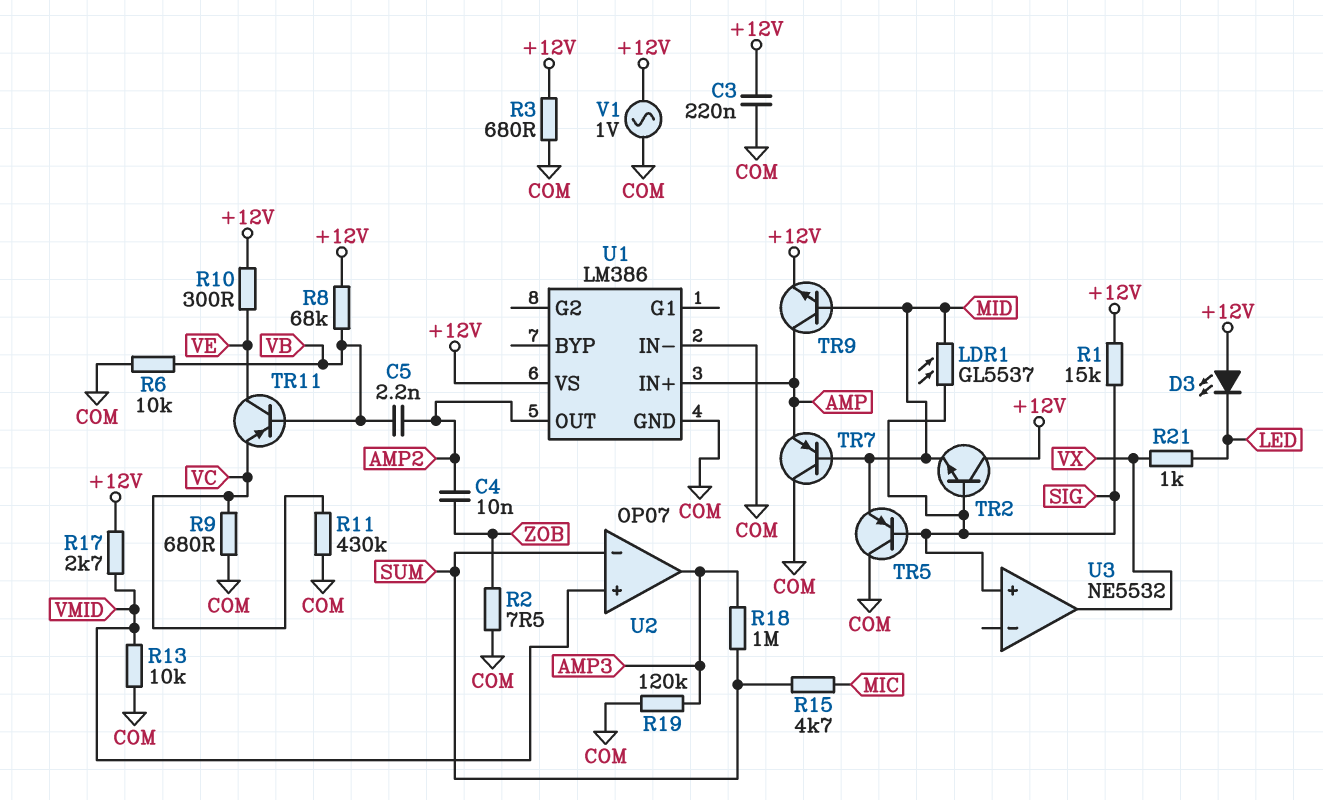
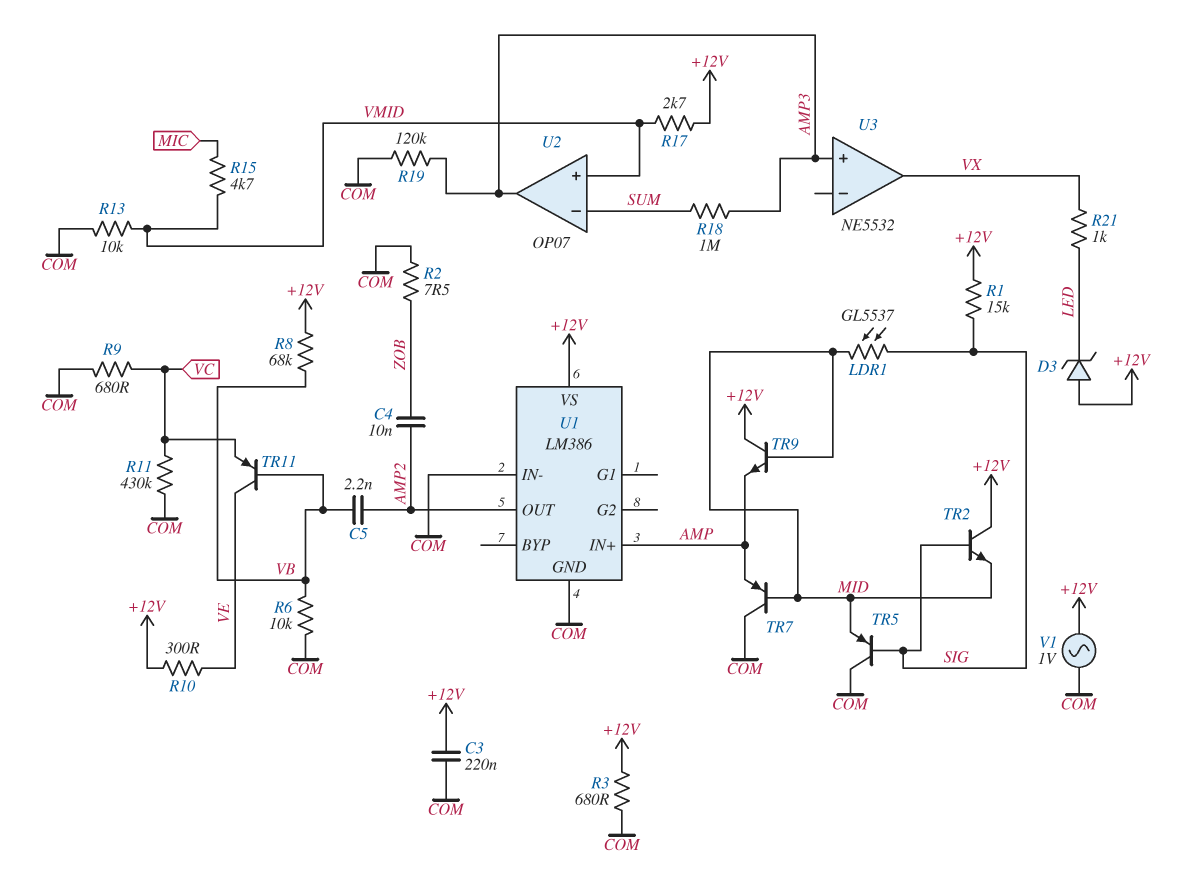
D3: LED (A +12V, K LED) -> zener (A +12V, K LED)
R15: 4.7k (MIC, SUM) -> 4.7k (MIC, VMID)
TR9: NPN (B MID, C AMP, E +12V) -> NPN (B MID, C +12V, E AMP)
U3 pin in+: SIG -> AMP3

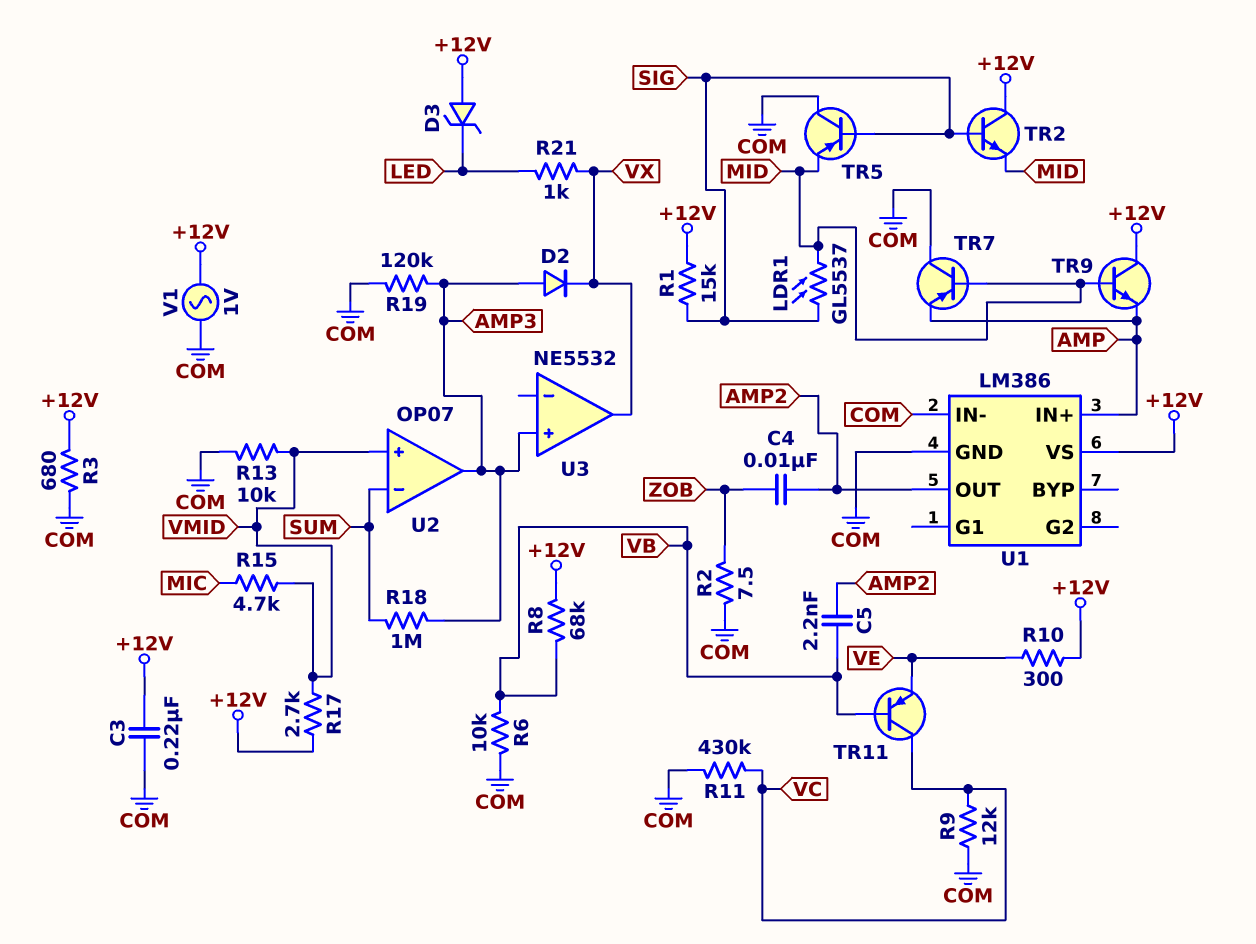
D2: none -> diode (A AMP3, K VX)
R9: 680 (COM, VC) -> 12k (COM, VC)
TR11: PNP (B VB, C VE, E VC) -> PNP (B VB, C VC, E VE)

